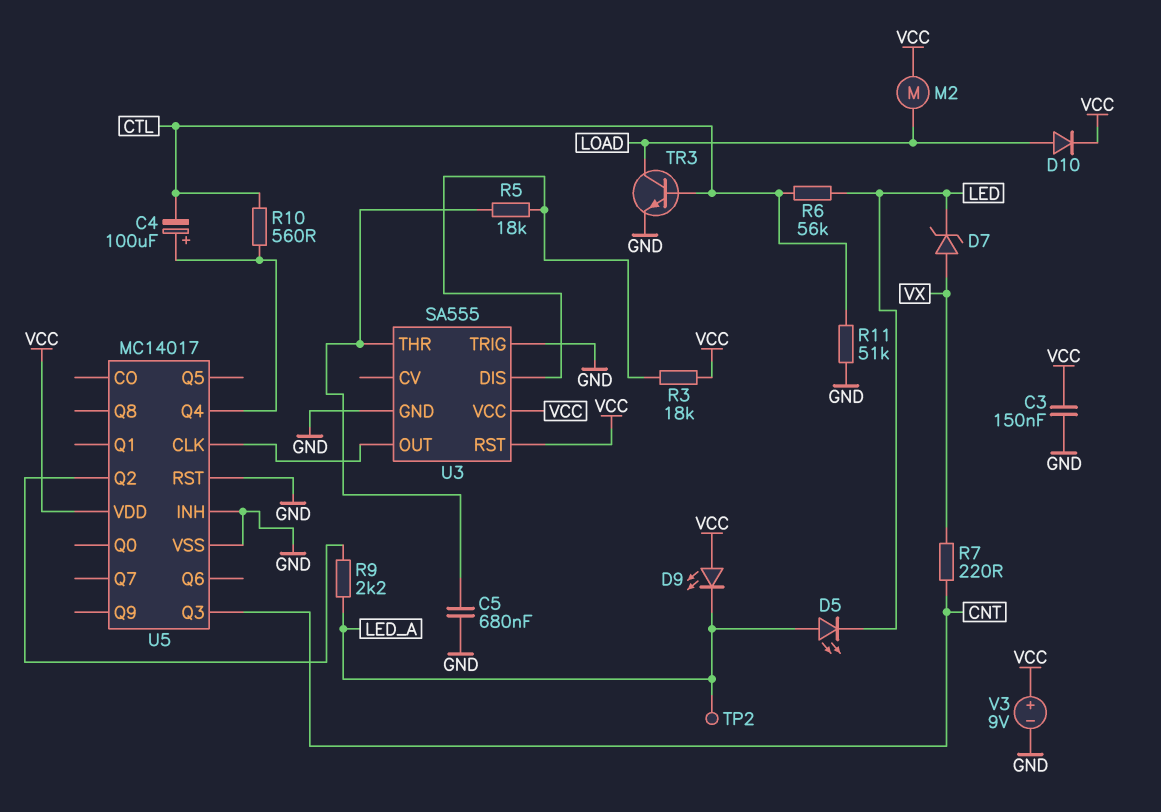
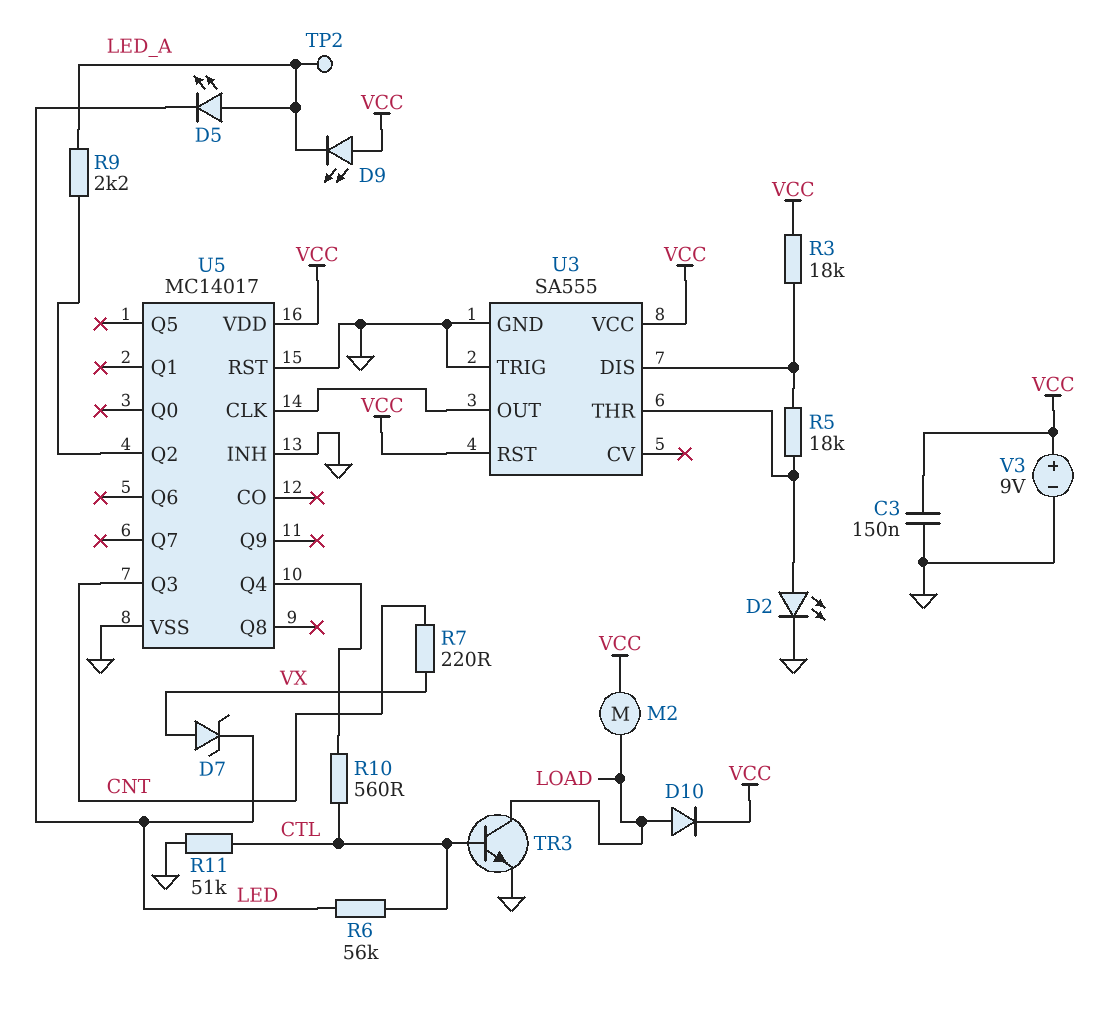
C4: 100uF (plus U5/Q4, minus CTL) -> none
C5: 680nF (GND, U3/THR) -> none
D2: none -> LED (A U3/THR, K GND)

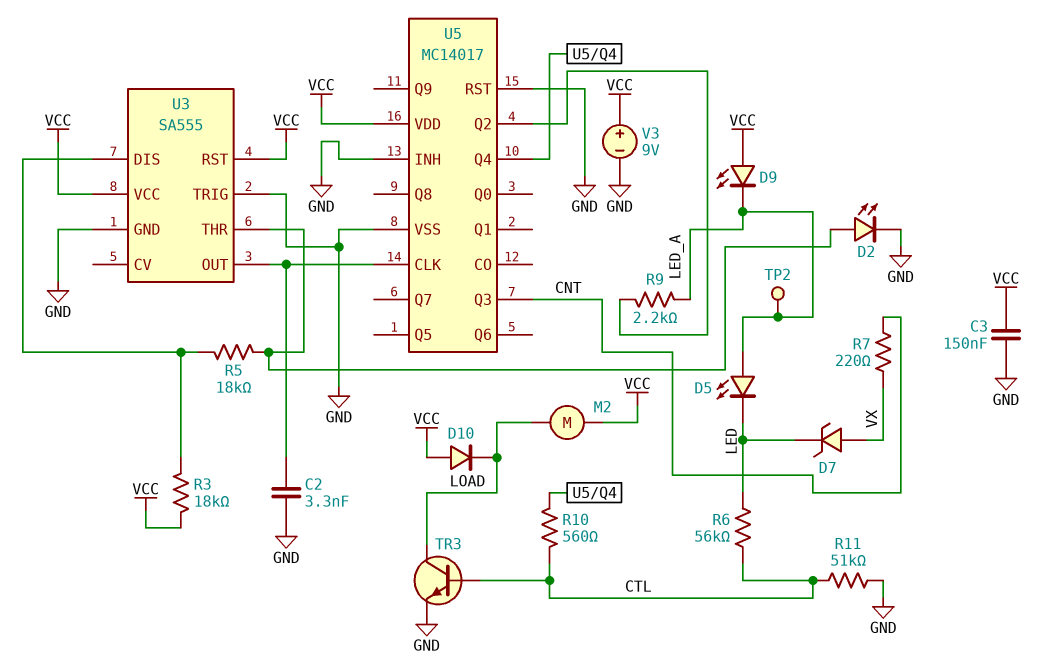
C2: none -> 3.3nF (GND, U3/OUT)
D10: diode (A LOAD, K VCC) -> diode (A VCC, K LOAD)

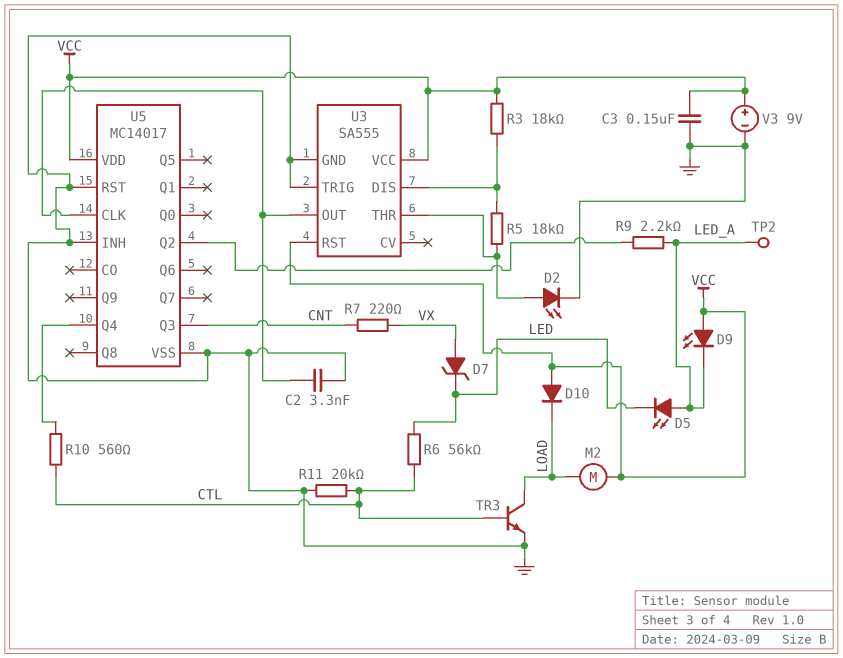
R11: 51k (CTL, GND) -> 20k (CTL, GND)

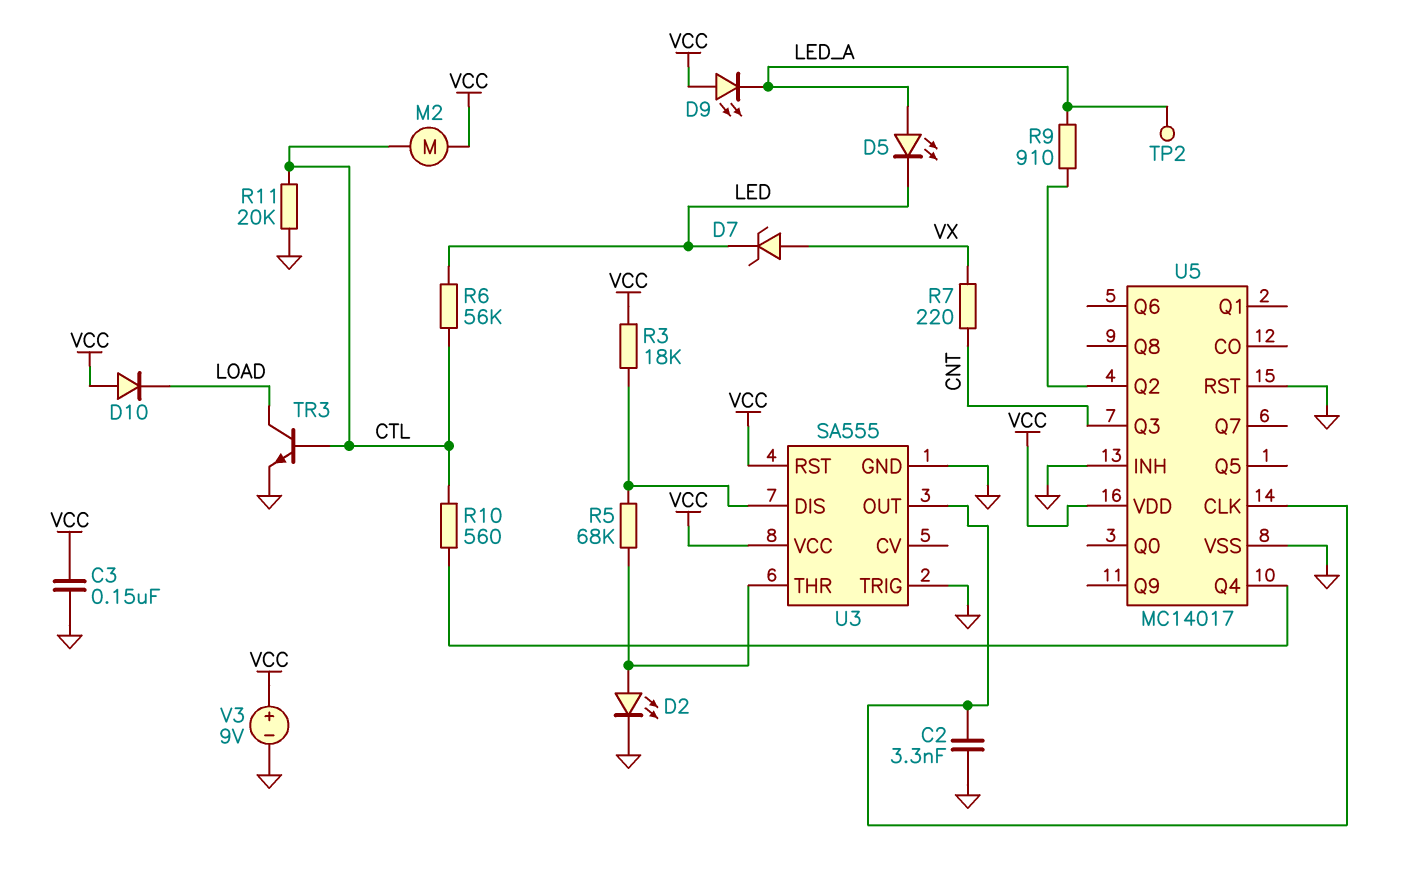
M2: motor (LOAD, VCC) -> motor (CTL, VCC)
R5: 18k (U3/DIS, U3/THR) -> 68k (U3/DIS, U3/THR)
R9: 2.2k (LED_A, U5/Q2) -> 910 (LED_A, U5/Q2)

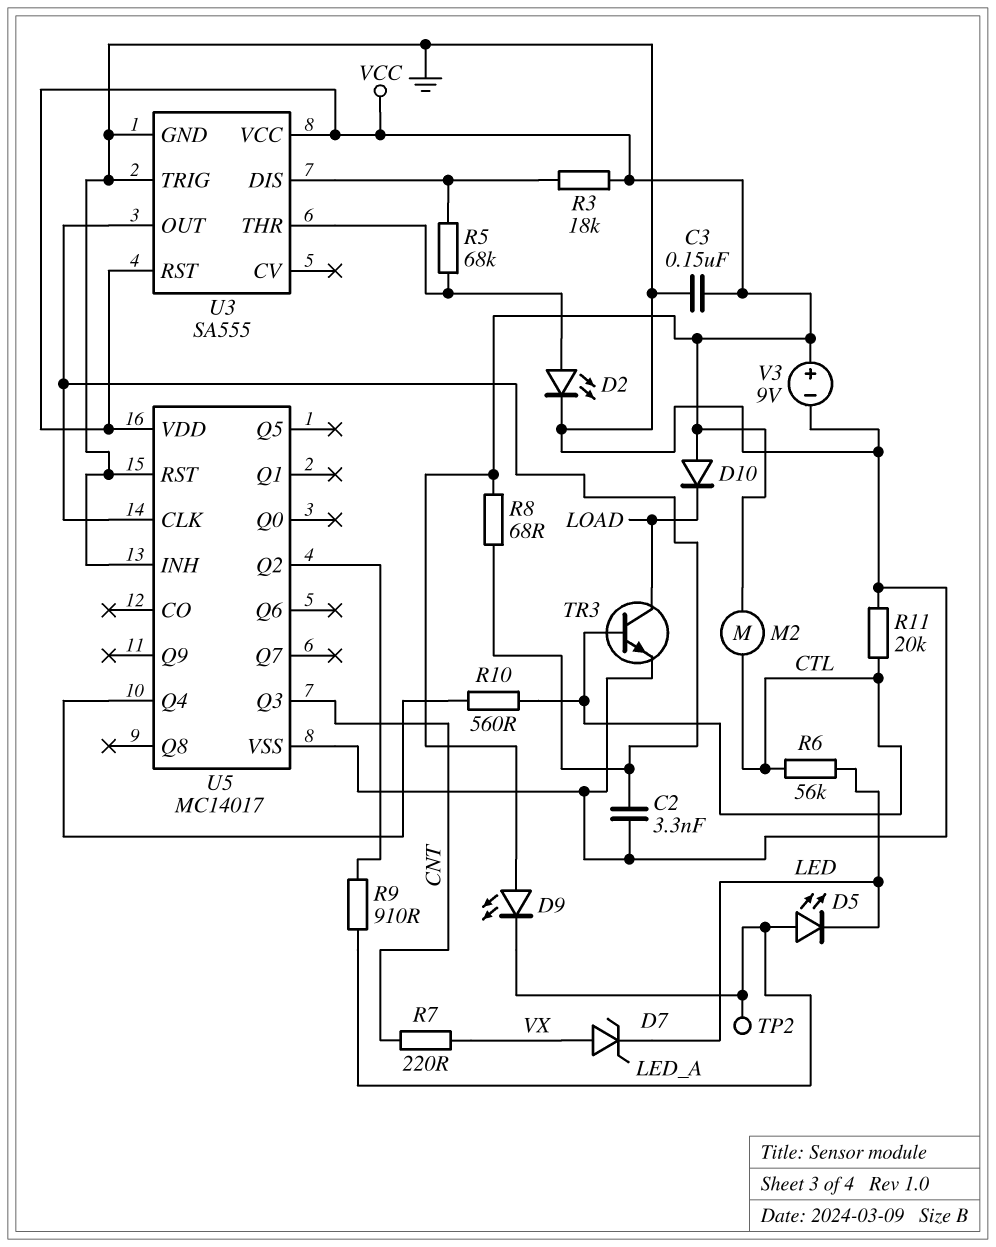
R8: none -> 68 (U3/OUT, VCC)

